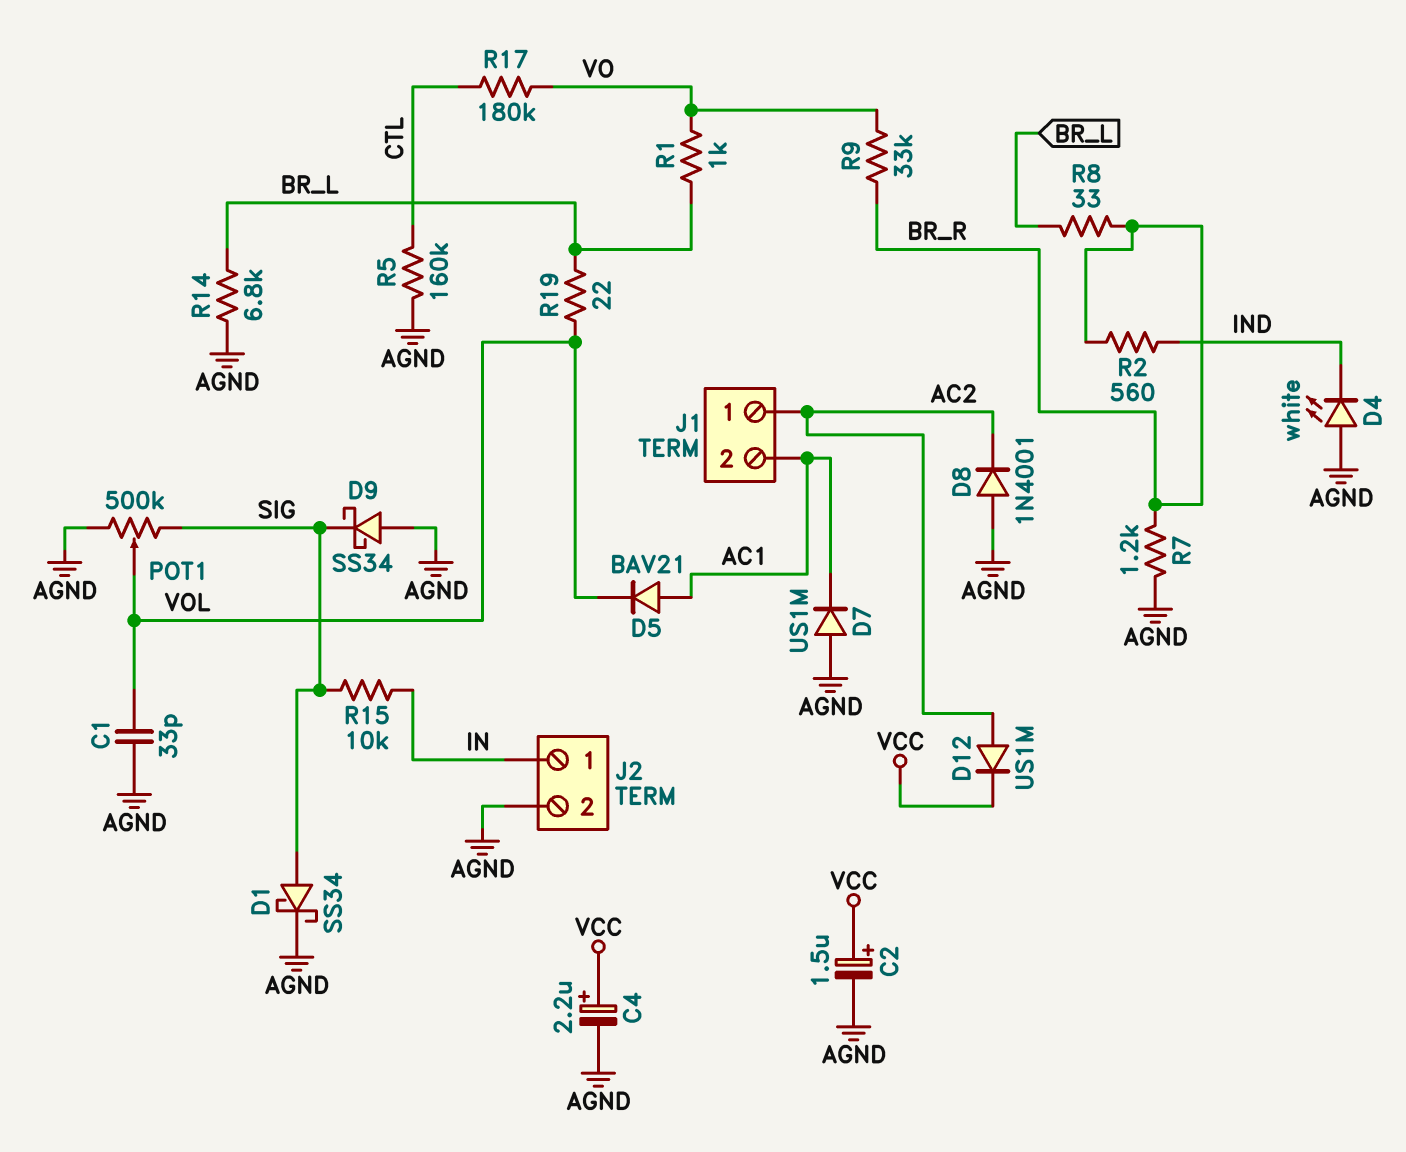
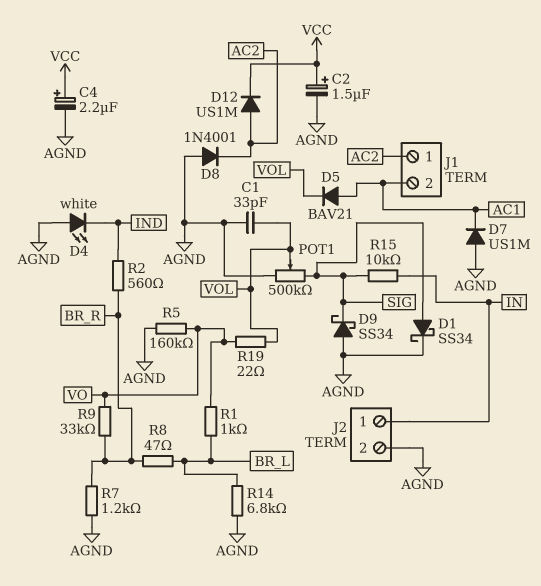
R5: 160k (AGND, CTL) -> 160k (AGND, VO)
R8: 33 (BR_L, BR_R) -> 47 (BR_L, BR_R)
R17: 180k (CTL, VO) -> none
R19: 22 (BR_L, VOL) -> 22 (VO, VOL)

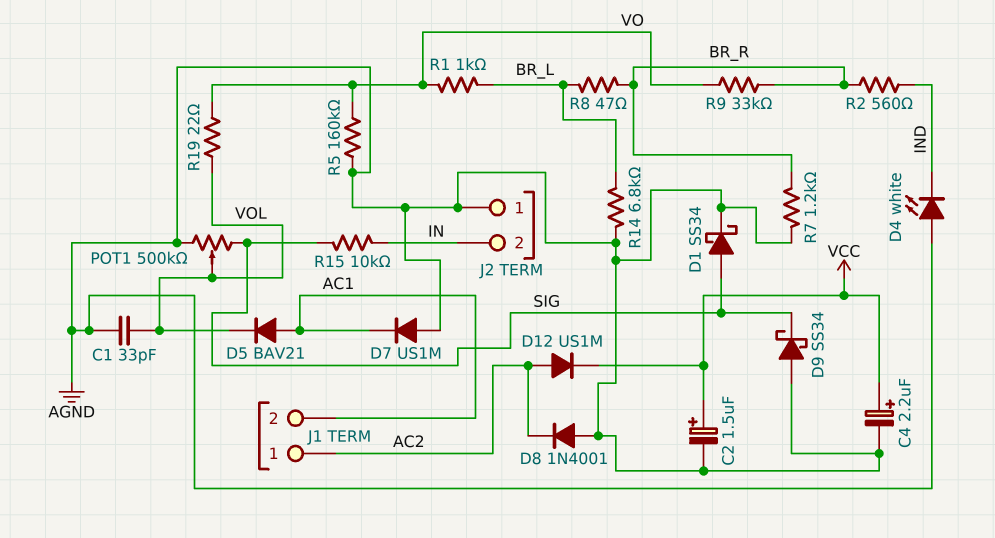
J2 pin 1: IN -> AGND
J2 pin 2: AGND -> IN

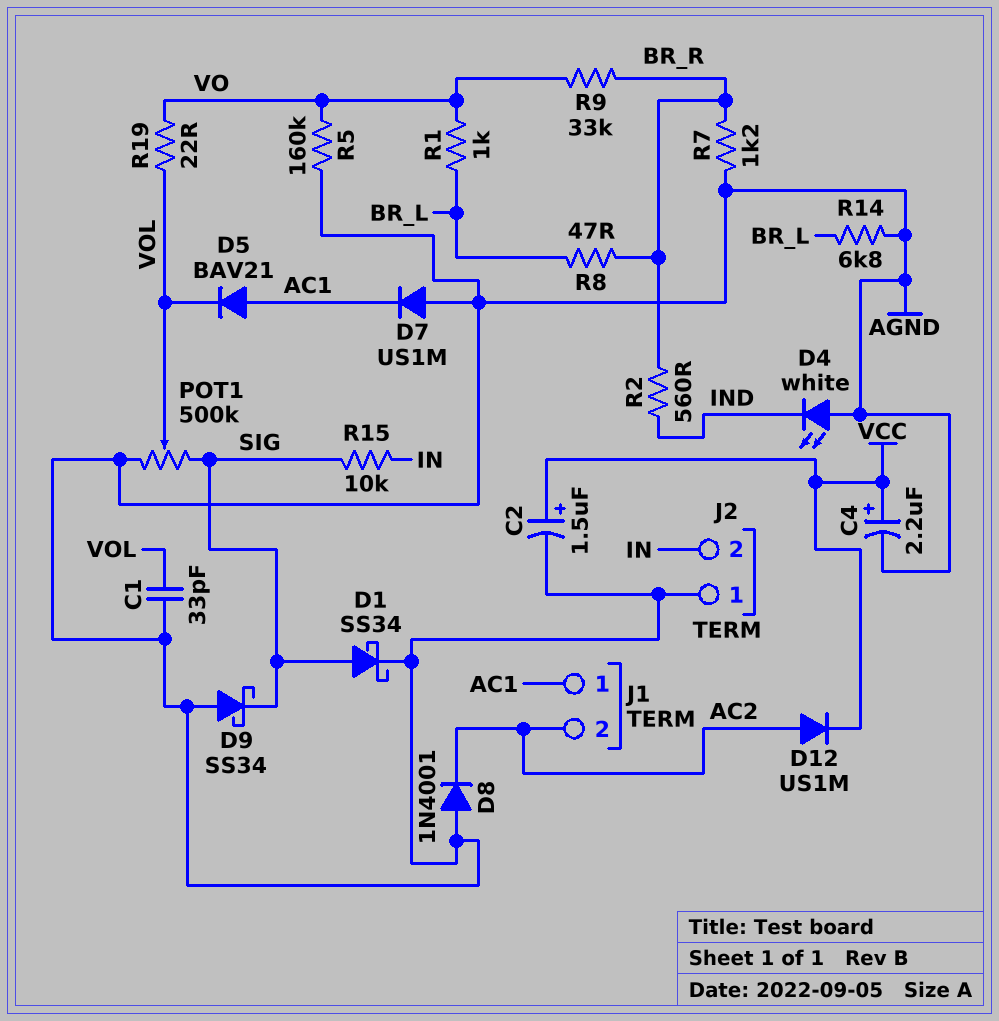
J1 pin 1: AC2 -> AC1
J1 pin 2: AC1 -> AC2

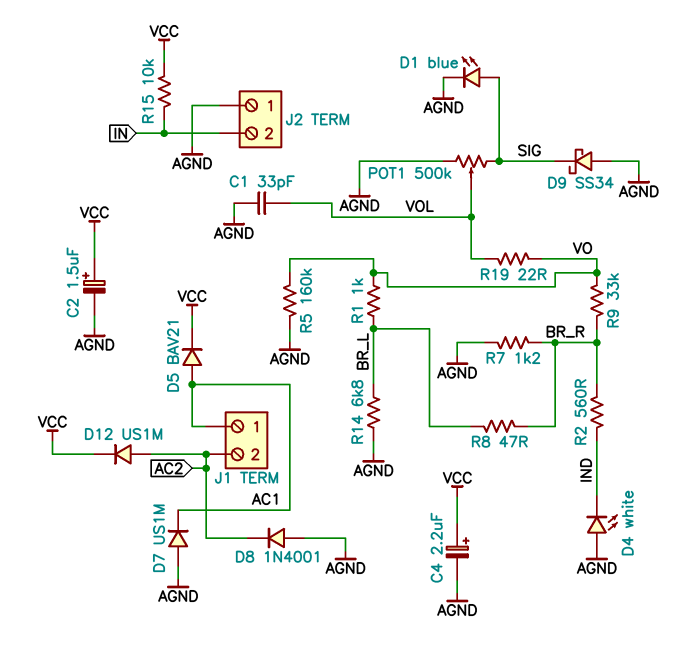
D1: schottky SS34 (A SIG, K AGND) -> LED blue (A SIG, K AGND)
D5: diode BAV21 (A AC1, K VOL) -> diode BAV21 (A AC1, K VCC)
R15: 10k (IN, SIG) -> 10k (IN, VCC)

